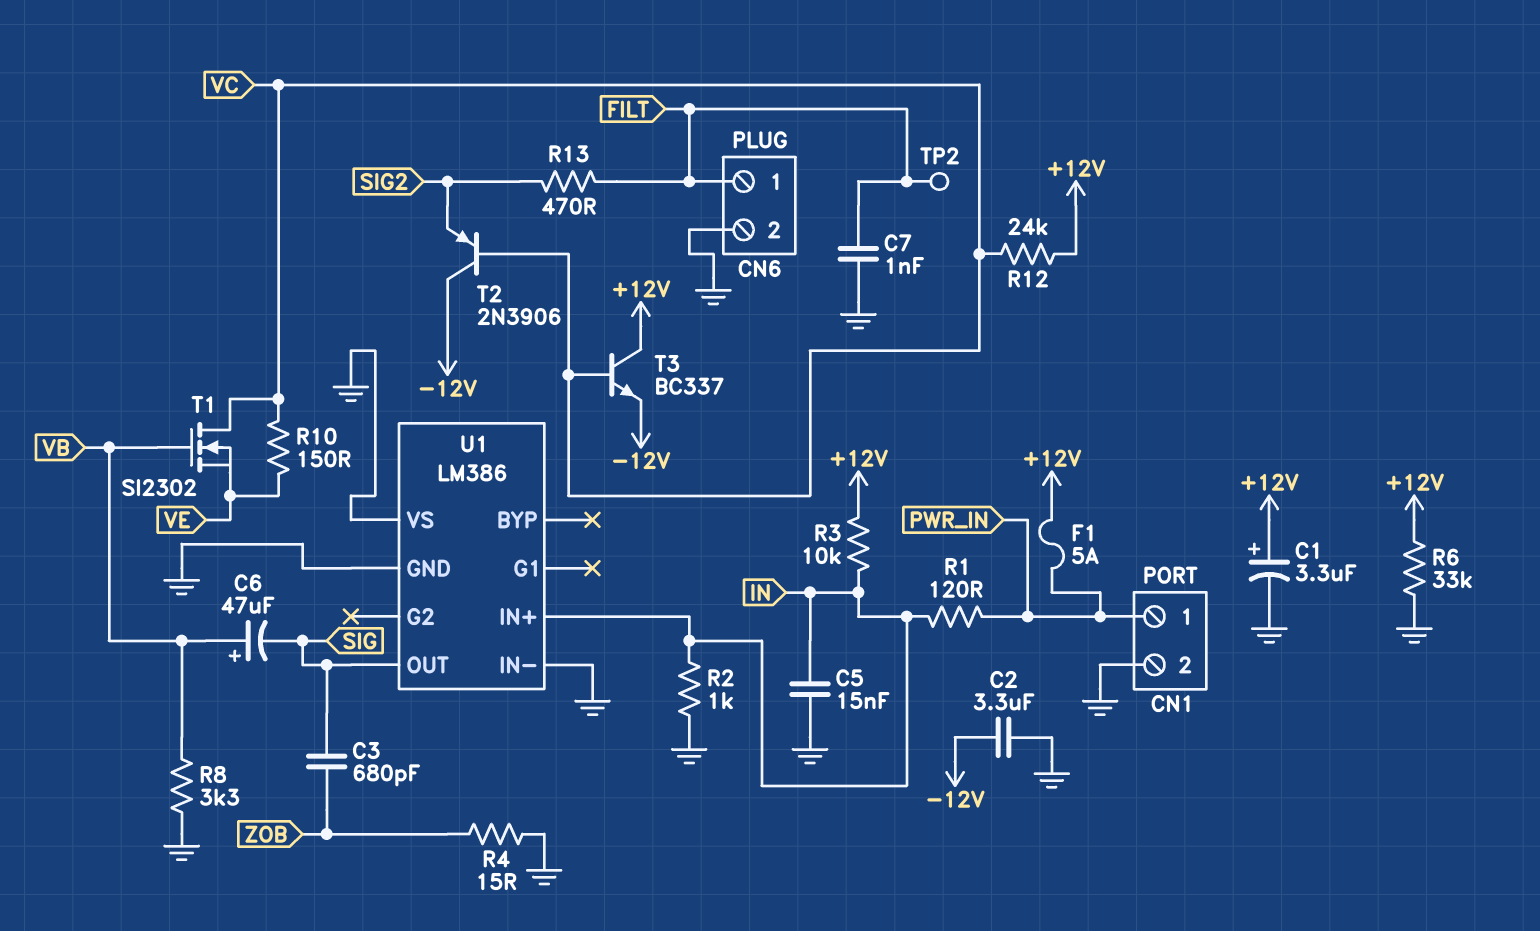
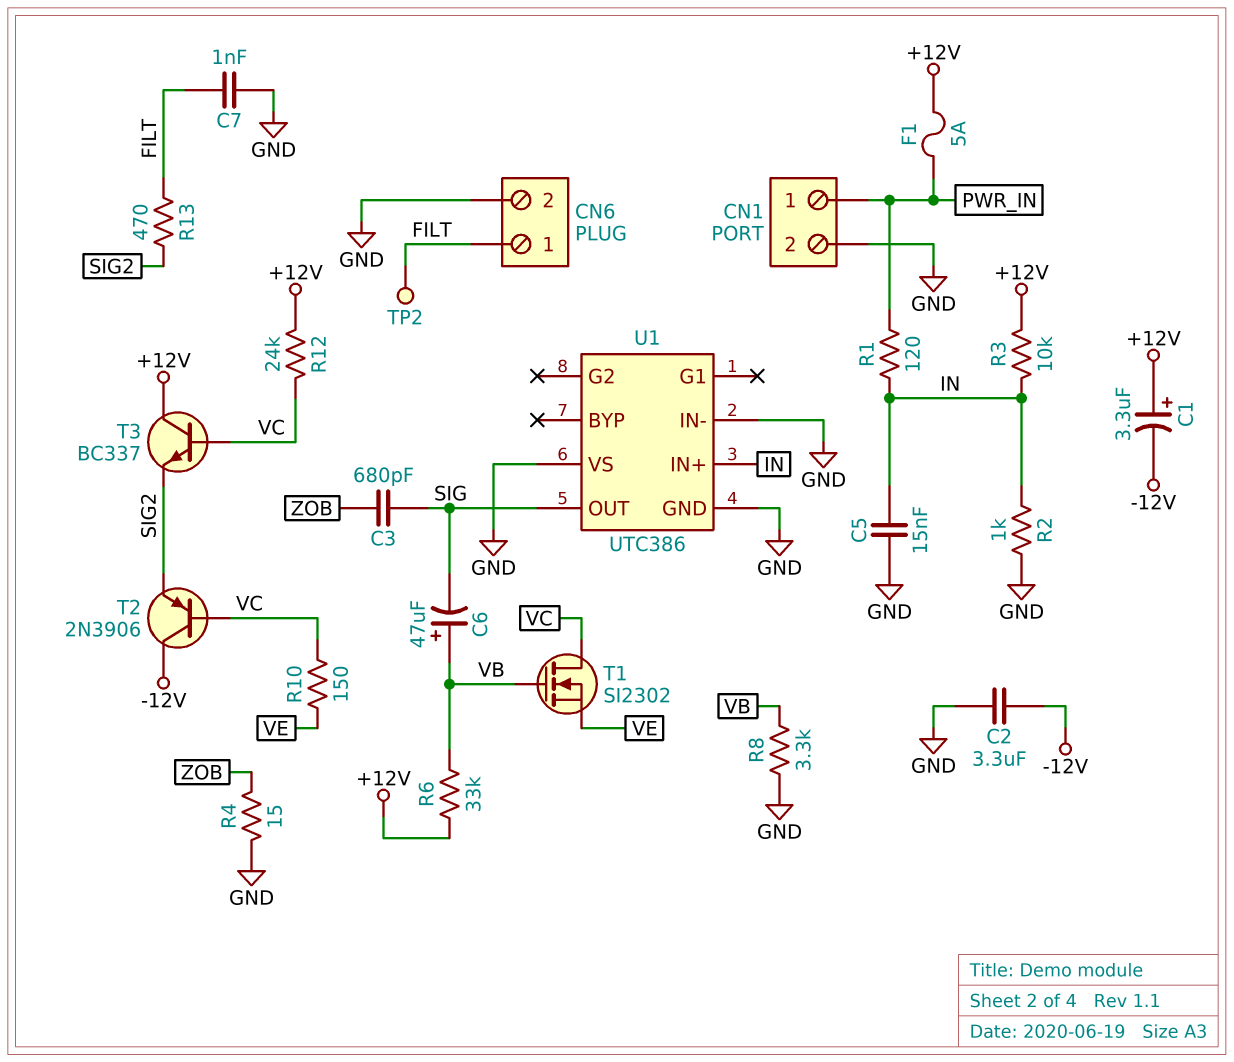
C1: 3.3uF (plus +12V, minus GND) -> 3.3uF (plus +12V, minus -12V)
R6: 33k (+12V, GND) -> 33k (+12V, VB)
T3: NPN BC337 (B VC, C +12V, E -12V) -> NPN BC337 (B VC, C +12V, E SIG2)
U1: LM386 -> UTC386

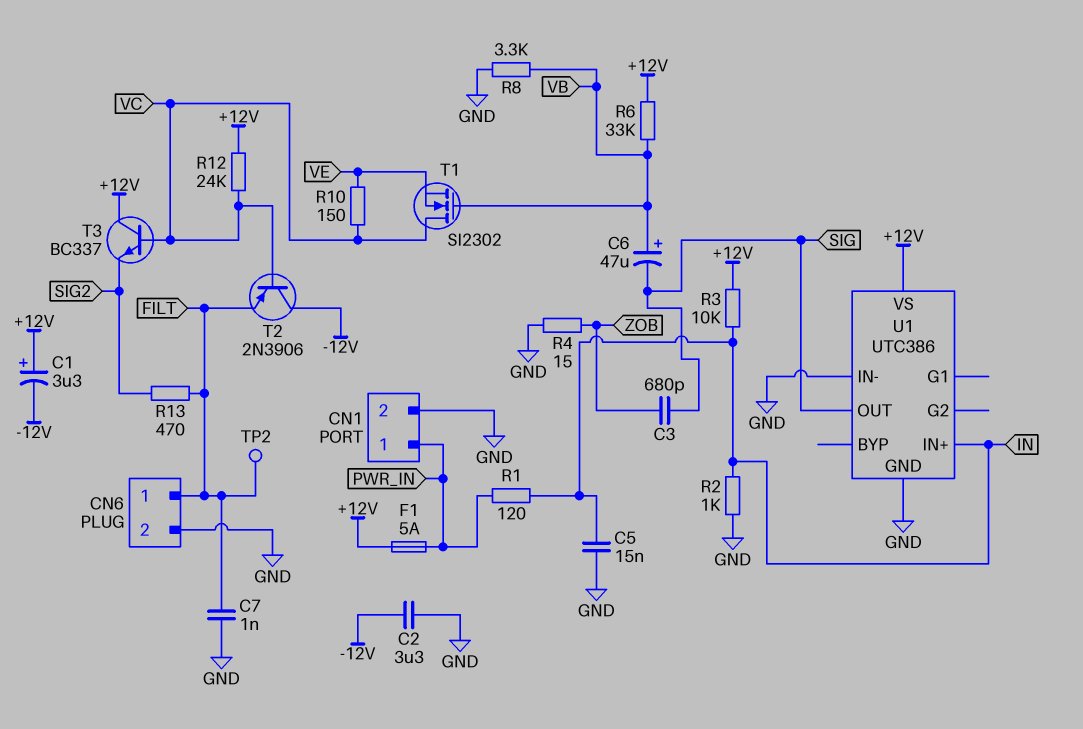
T2: PNP 2N3906 (B VC, C -12V, E SIG2) -> PNP 2N3906 (B VC, C -12V, E FILT)
U1 pin VS: GND -> +12V

